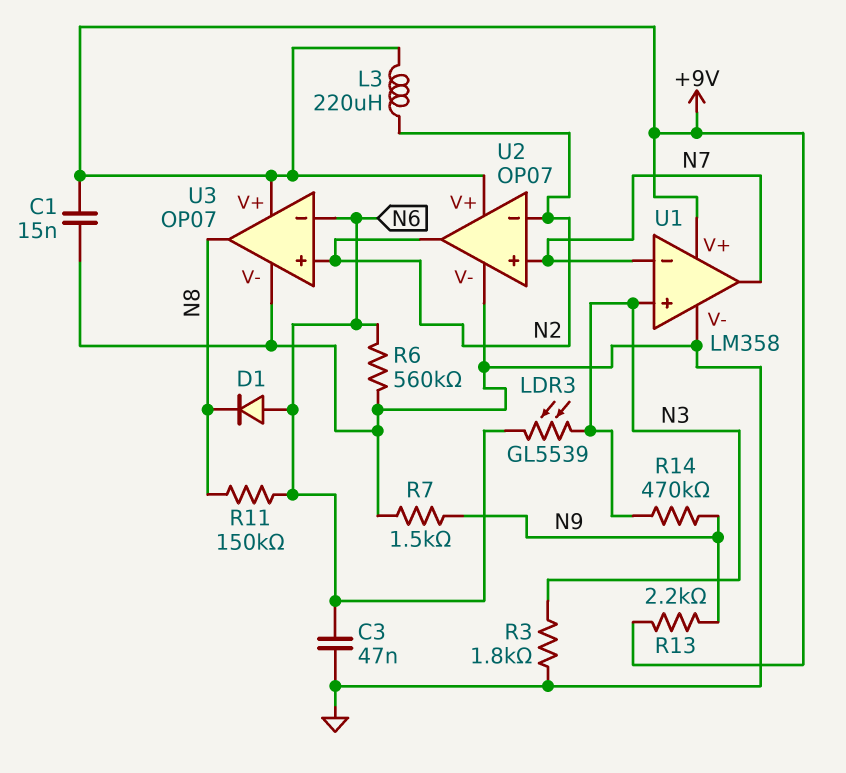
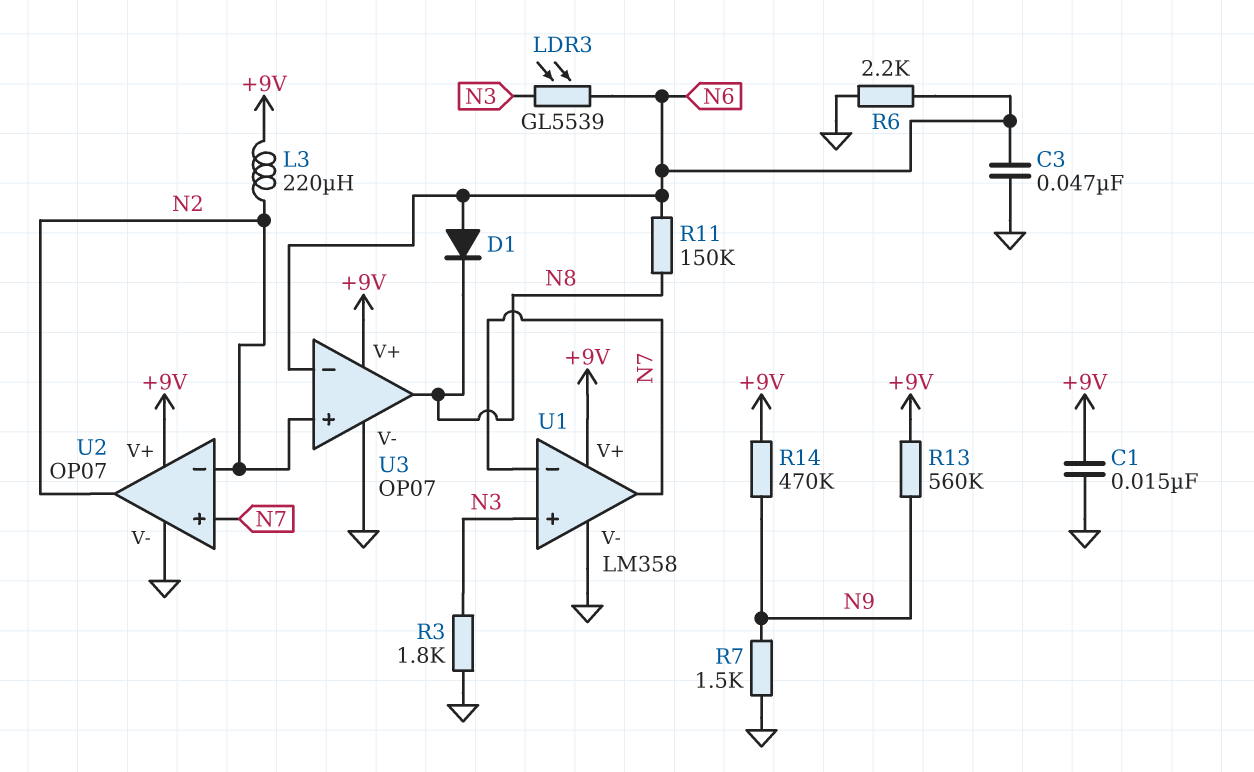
R6: 560k (GND, N6) -> 2.2k (GND, N6)
R13: 2.2k (+9V, N9) -> 560k (+9V, N9)
R14: 470k (N3, N9) -> 470k (+9V, N9)

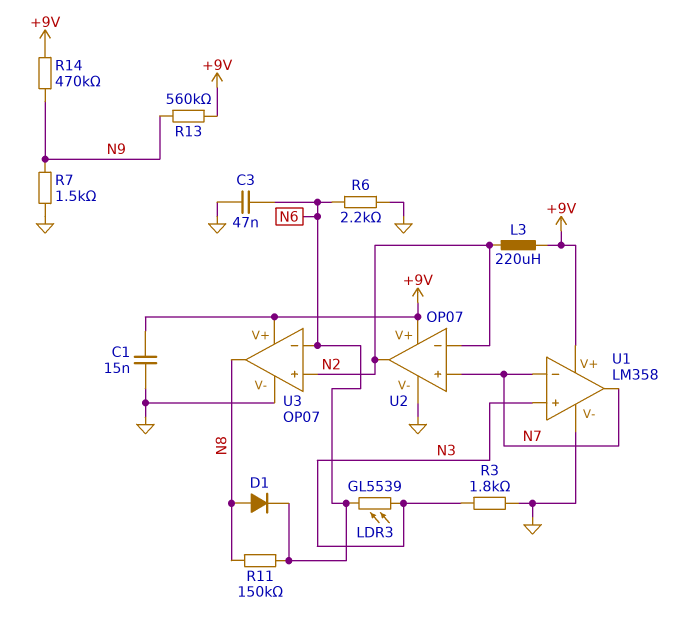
D1: diode (A N6, K N8) -> diode (A N8, K N6)

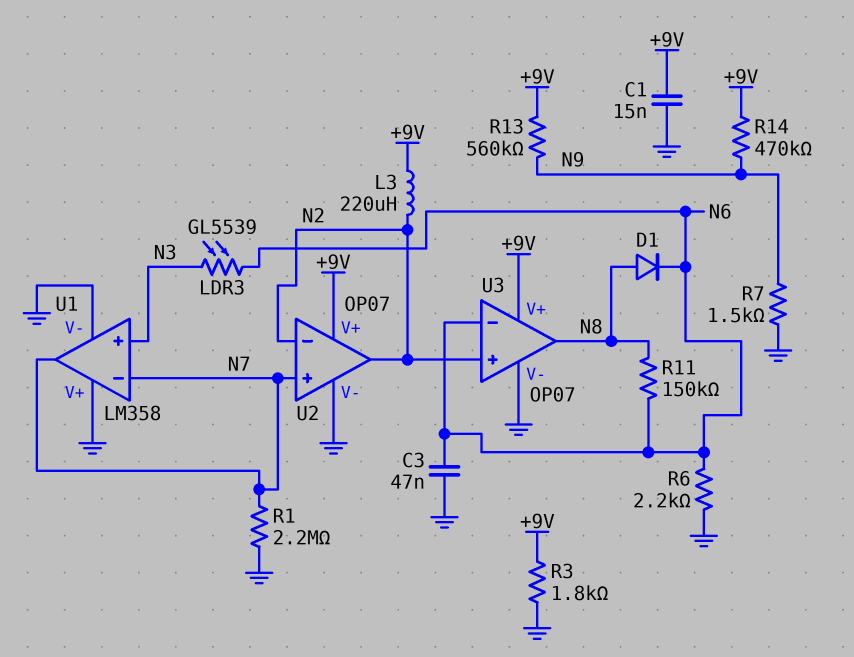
R1: none -> 2.2M (GND, N7)
R3: 1.8k (GND, N3) -> 1.8k (+9V, GND)
U1 pin V+: +9V -> GND

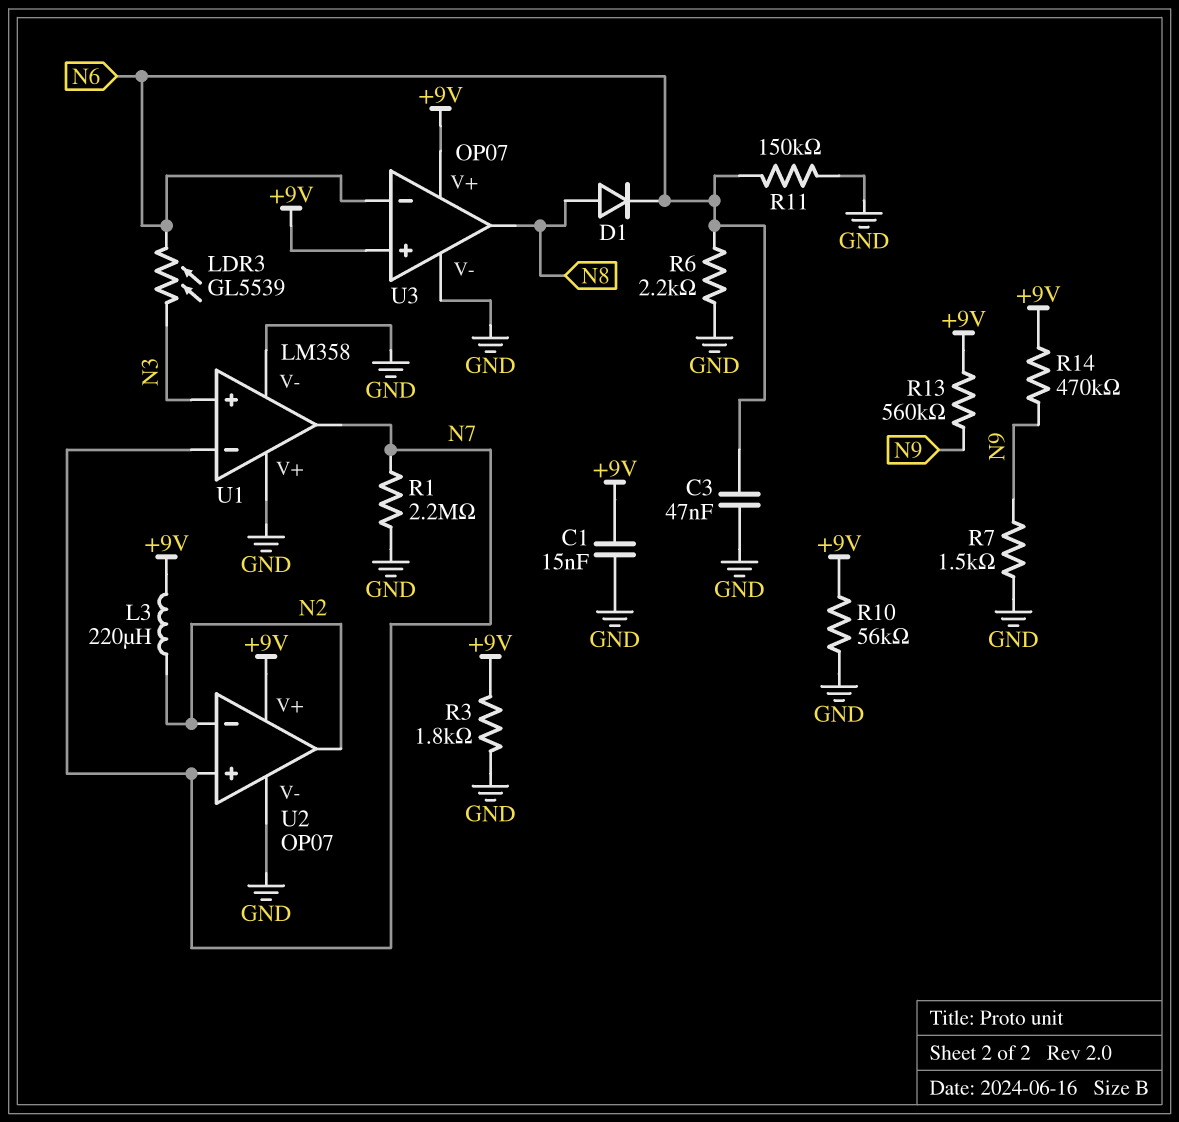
R10: none -> 56k (+9V, GND)
R11: 150k (N6, N8) -> 150k (GND, N6)
U3 pin in+: N2 -> +9V

